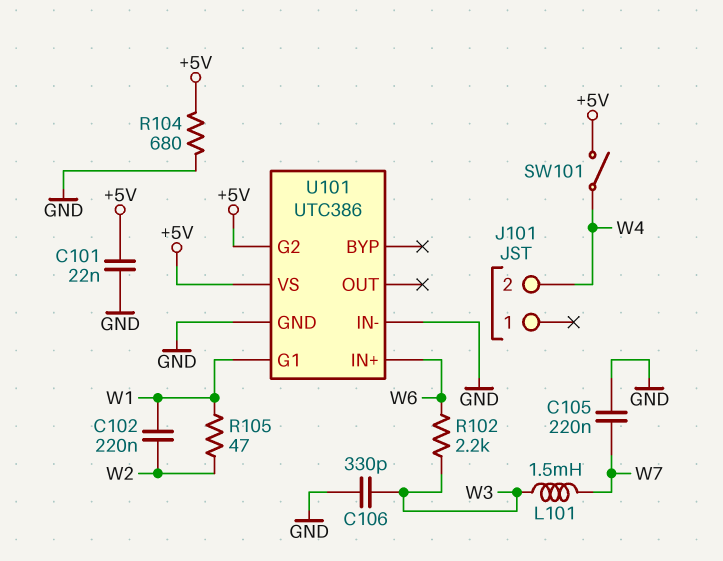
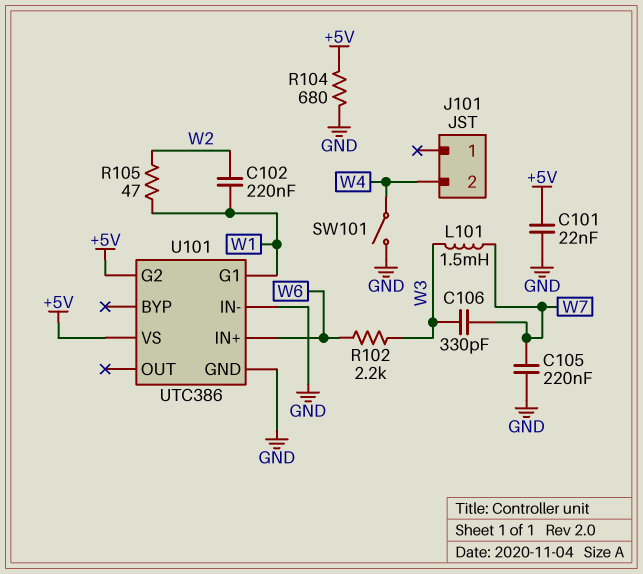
C106: 330pF (GND, W3) -> 330pF (W3, W7)
SW101: switch (+5V, W4) -> switch (GND, W4)

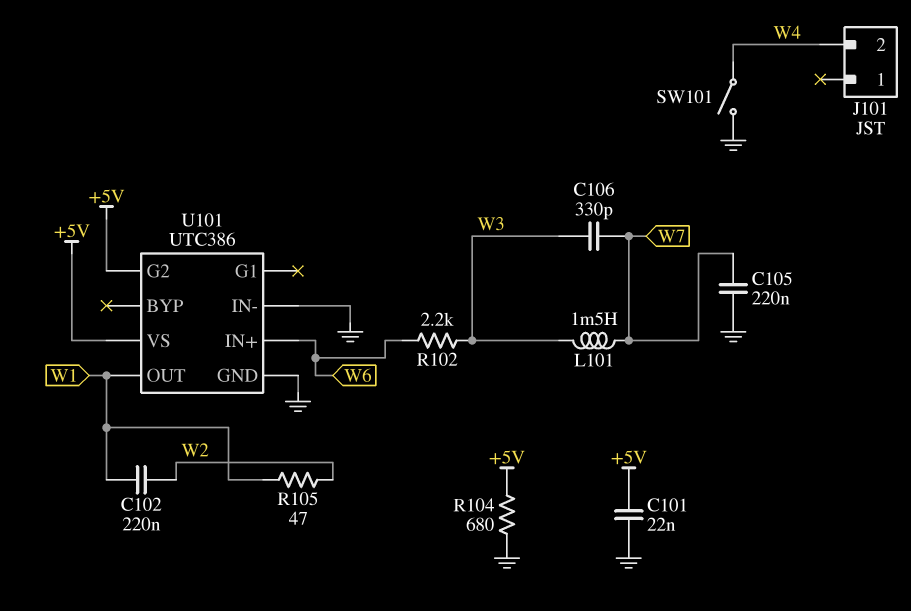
U101 pin G1: W1 -> none
U101 pin OUT: none -> W1

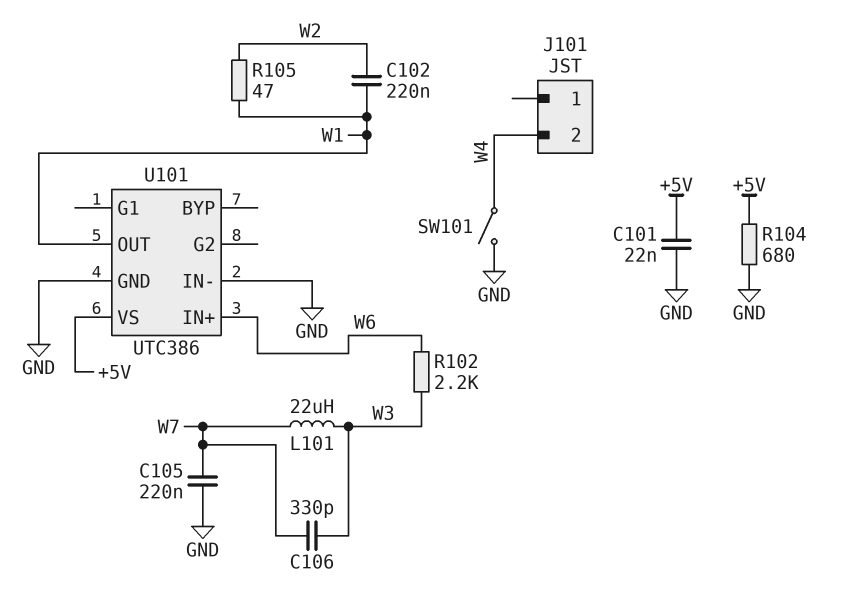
L101: 1.5mH (W3, W7) -> 22uH (W3, W7)
U101 pin G2: +5V -> none

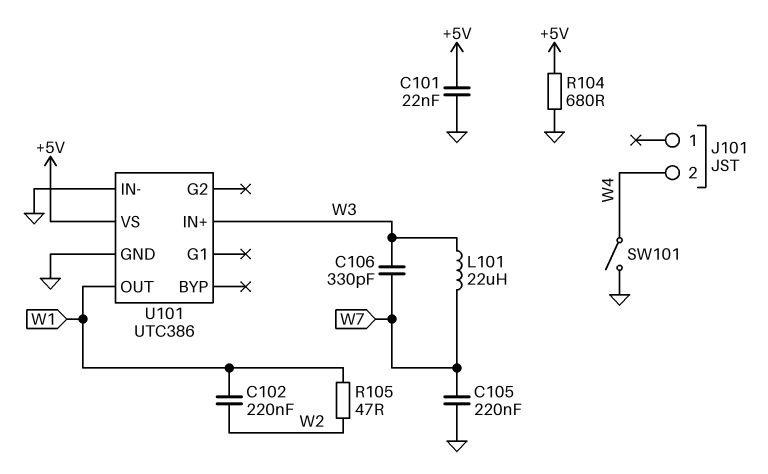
R102: 2.2k (W3, W6) -> none
U101 pin IN+: W6 -> W3

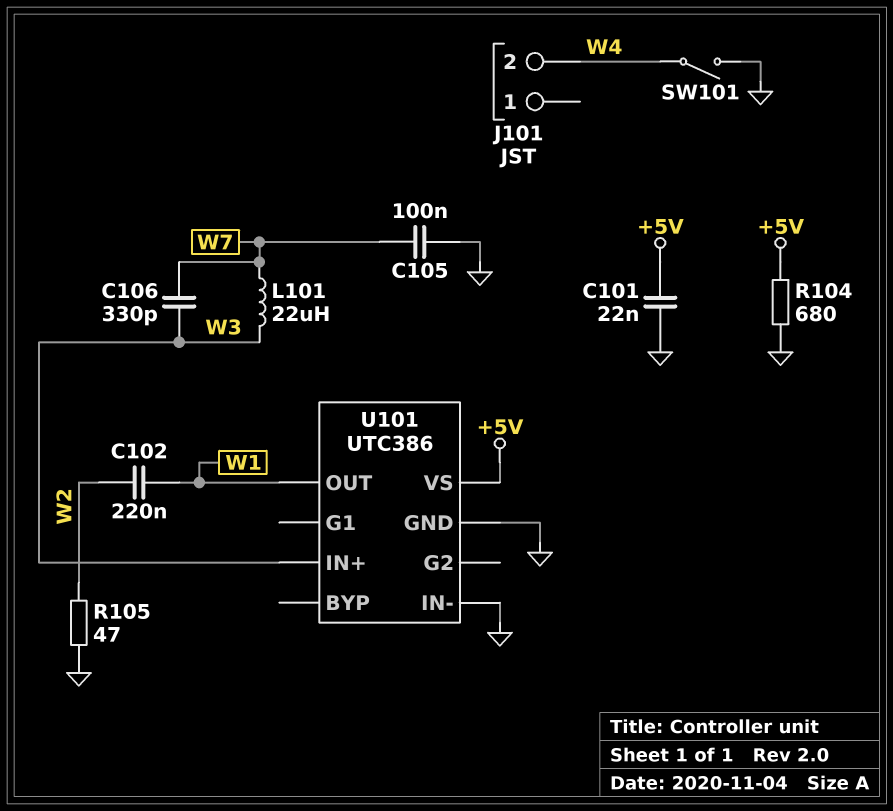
C105: 220nF (GND, W7) -> 100nF (GND, W7)
R105: 47 (W1, W2) -> 47 (GND, W2)

